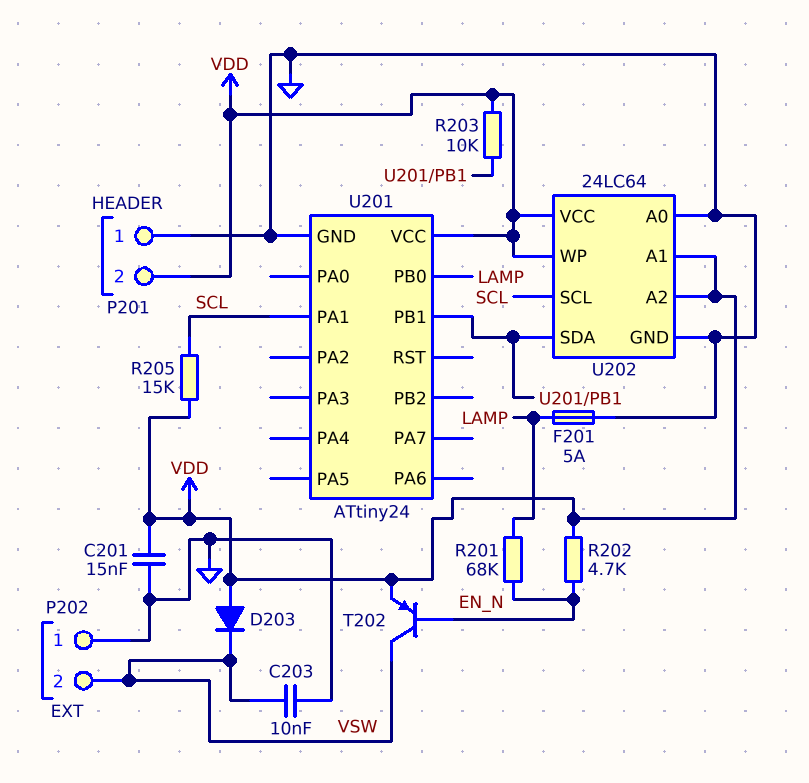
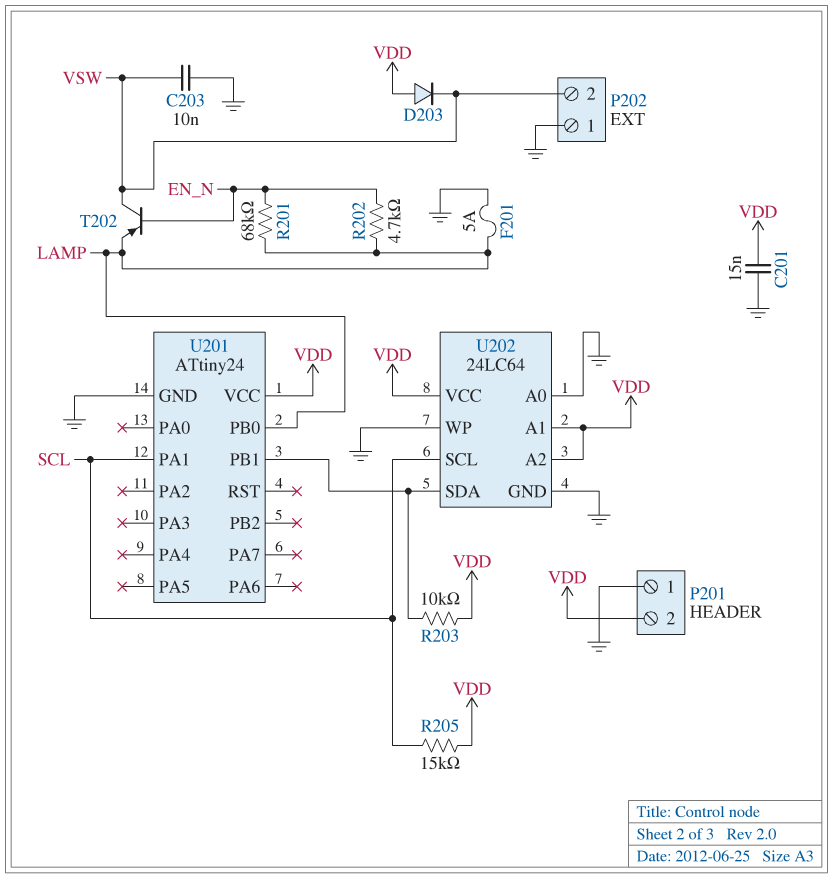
R202: 4.7k (EN_N, VDD) -> 4.7k (EN_N, LAMP)
T202: PNP (B EN_N, C VSW, E VDD) -> PNP (B EN_N, C VSW, E LAMP)
U202 pin WP: VDD -> GND

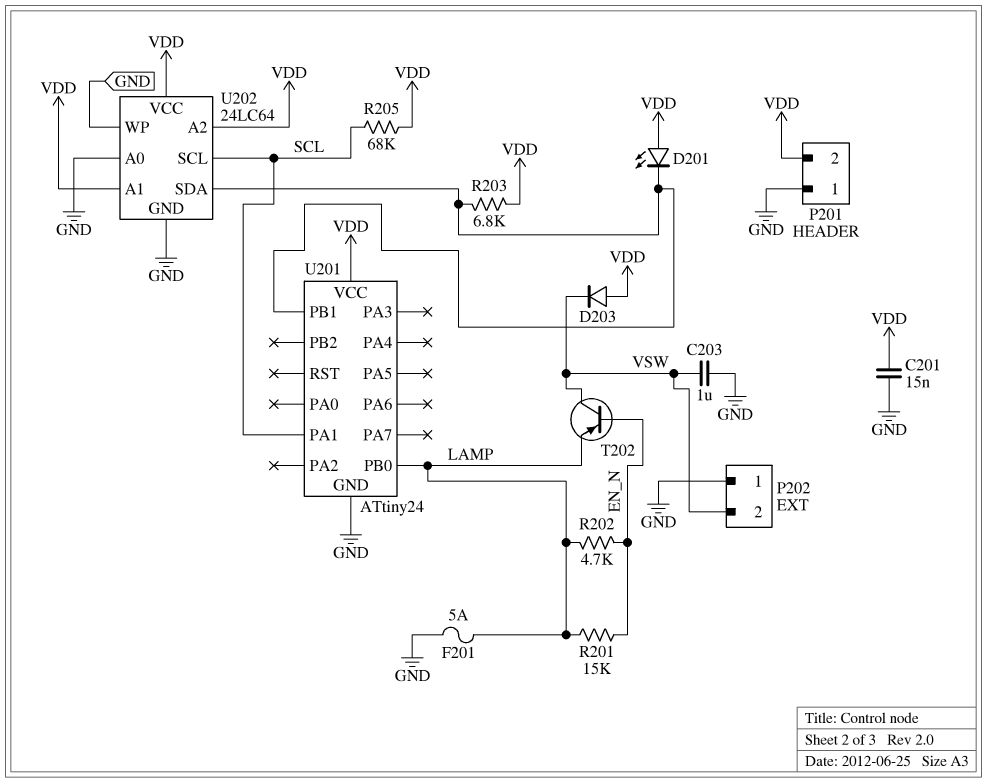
C203: 10nF (GND, VSW) -> 1uF (GND, VSW)
D201: none -> LED (A VDD, K U201/PB1)
R201: 68k (EN_N, LAMP) -> 15k (EN_N, LAMP)
R203: 10k (U201/PB1, VDD) -> 6.8k (U201/PB1, VDD)
R205: 15k (SCL, VDD) -> 68k (SCL, VDD)

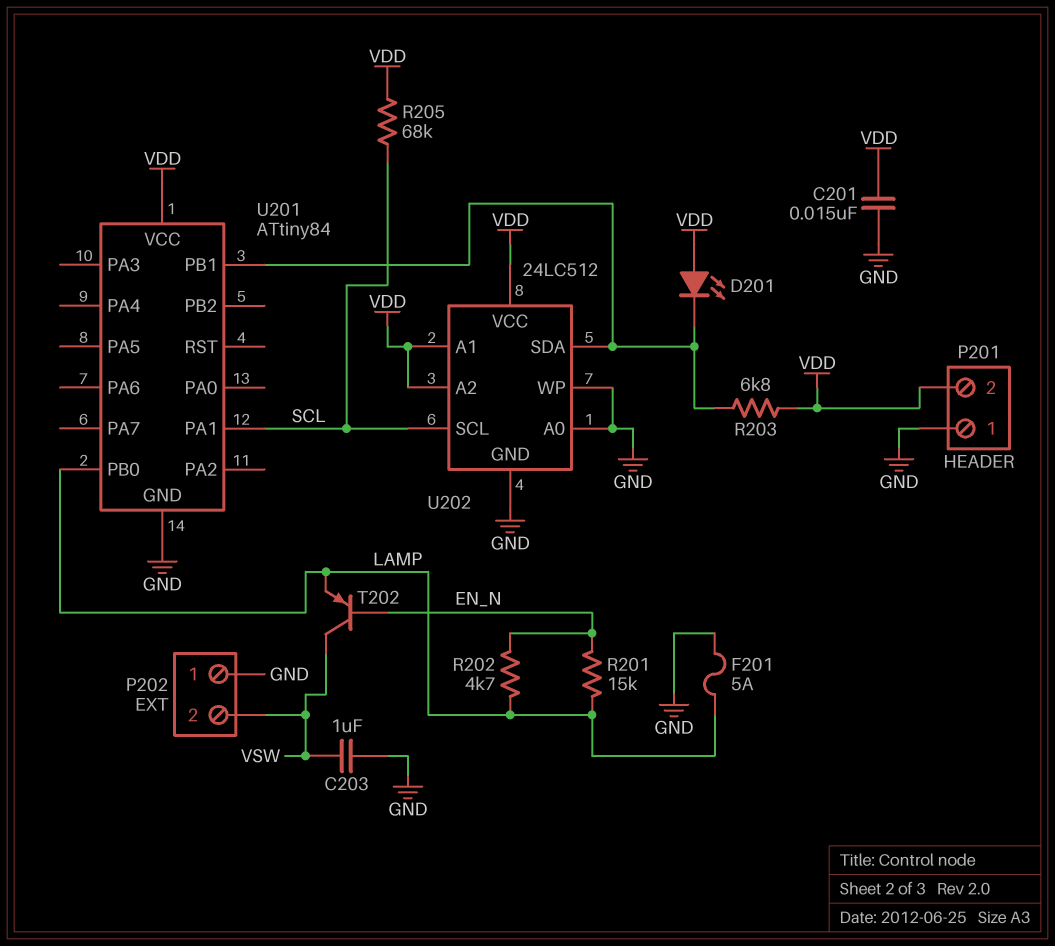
D203: diode (A VDD, K VSW) -> none
U201: ATtiny24 -> ATtiny84
U202: 24LC64 -> 24LC512

